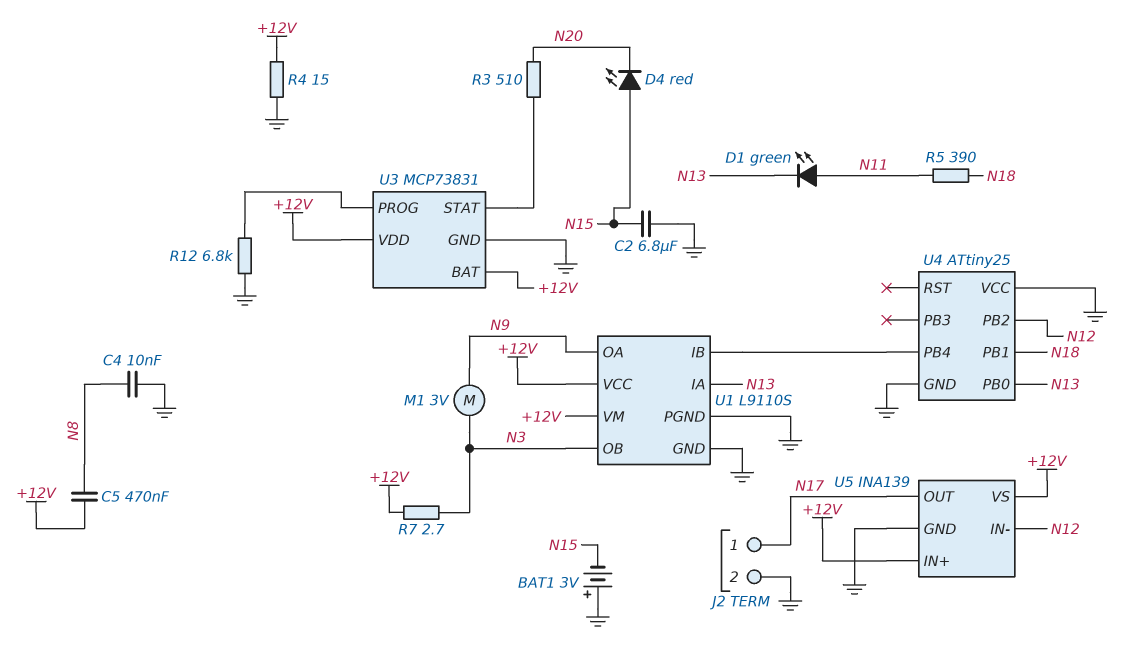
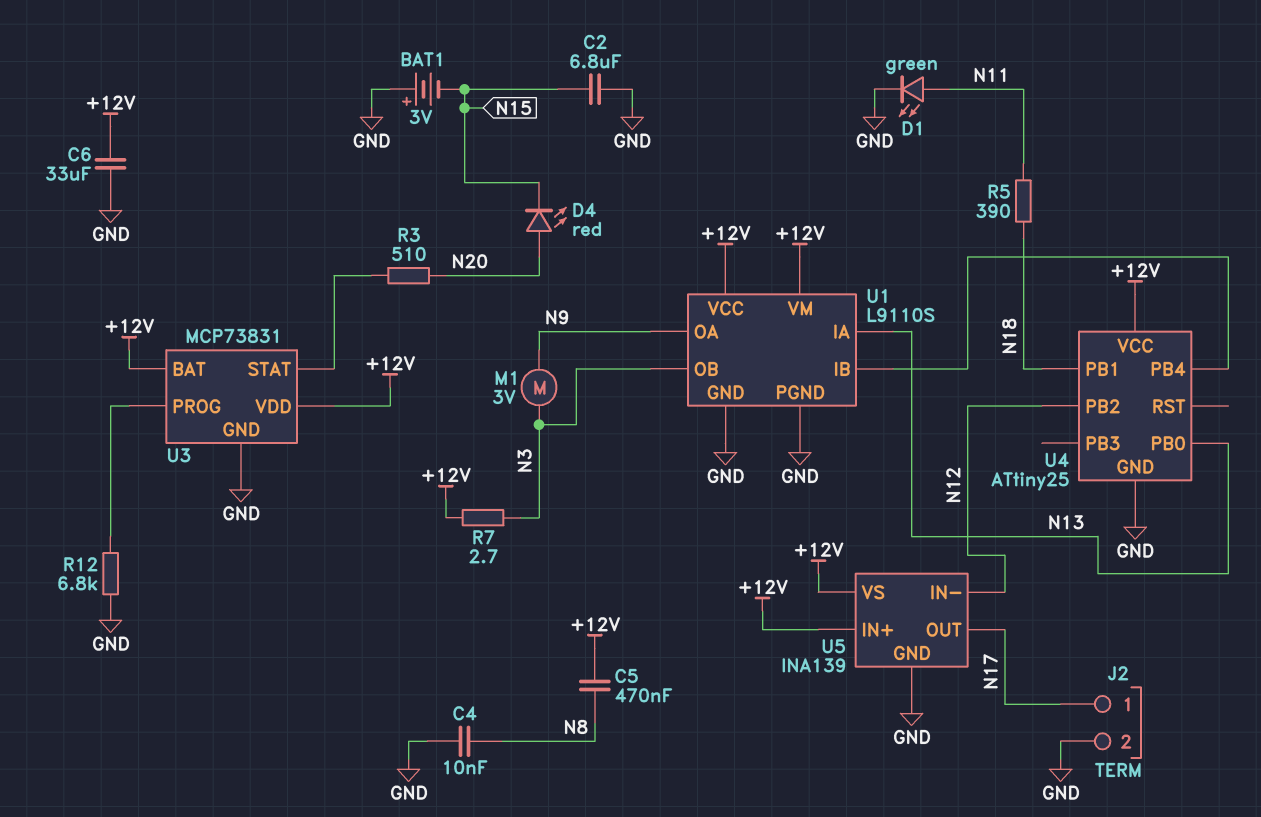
C6: none -> 33uF (+12V, GND)
D1: LED green (A N11, K N13) -> LED green (A N11, K GND)
D4: LED red (A N15, K N20) -> LED red (A N20, K N15)
R4: 15 (+12V, GND) -> none
U4 pin VCC: GND -> +12V

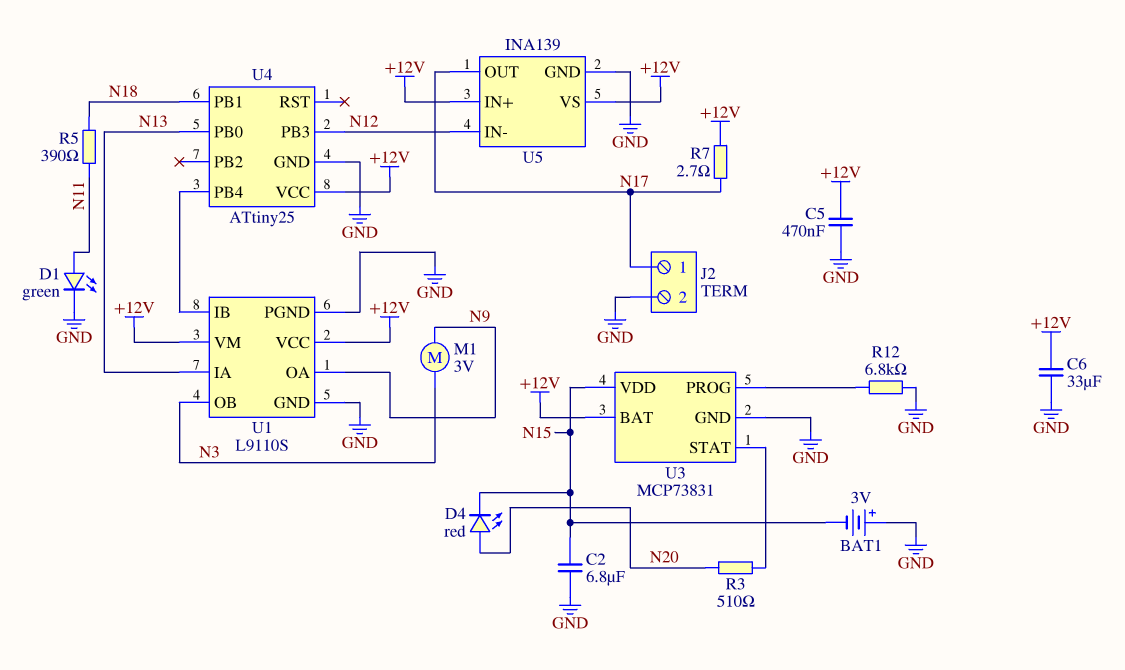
C4: 10nF (GND, N8) -> none
C5: 470nF (+12V, N8) -> 470nF (+12V, GND)
R7: 2.7 (+12V, N3) -> 2.7 (+12V, N17)
U3 pin VDD: +12V -> N15
U4 pin PB2: N12 -> none
U4 pin PB3: none -> N12

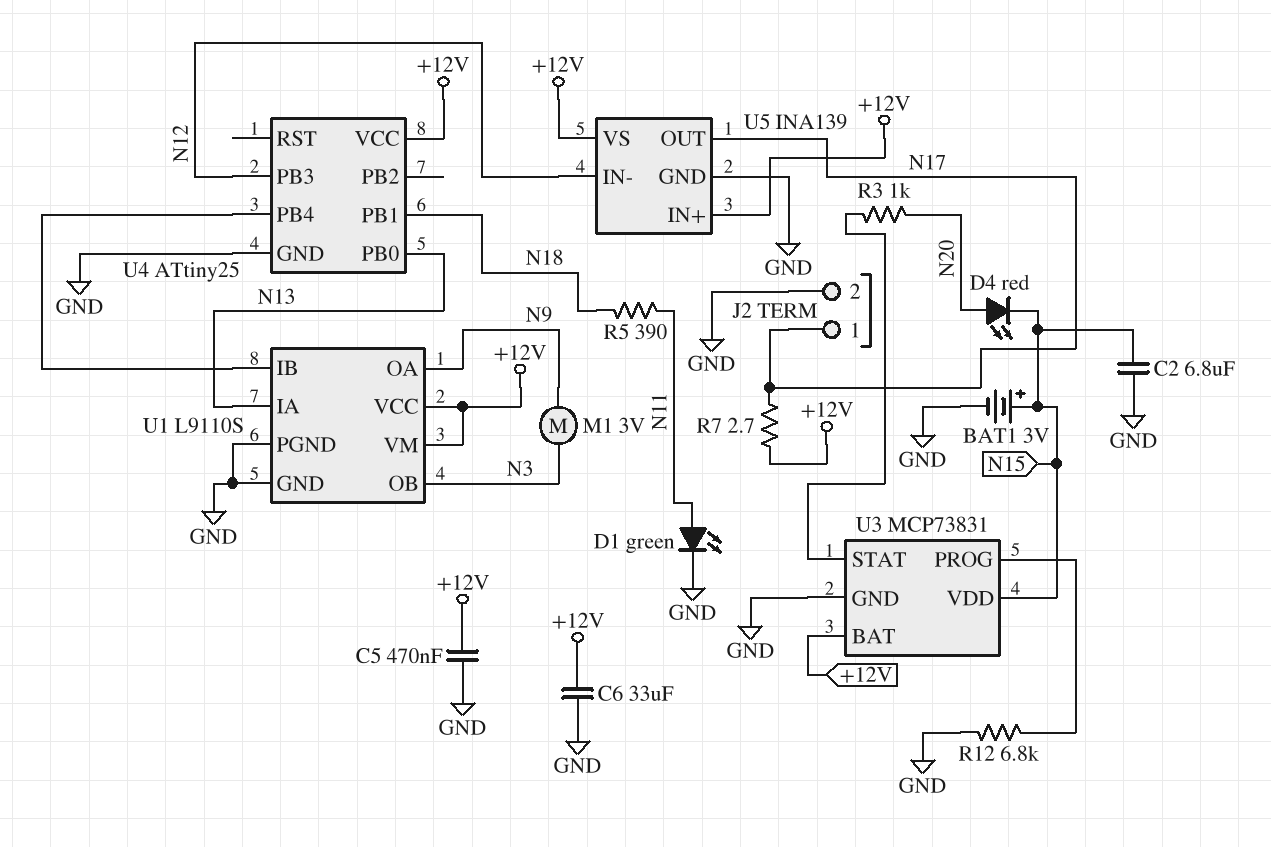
BAT1: 3V (plus GND, minus N15) -> 3V (plus N15, minus GND)
R3: 510 (N20, U3/STAT) -> 1k (N20, U3/STAT)

